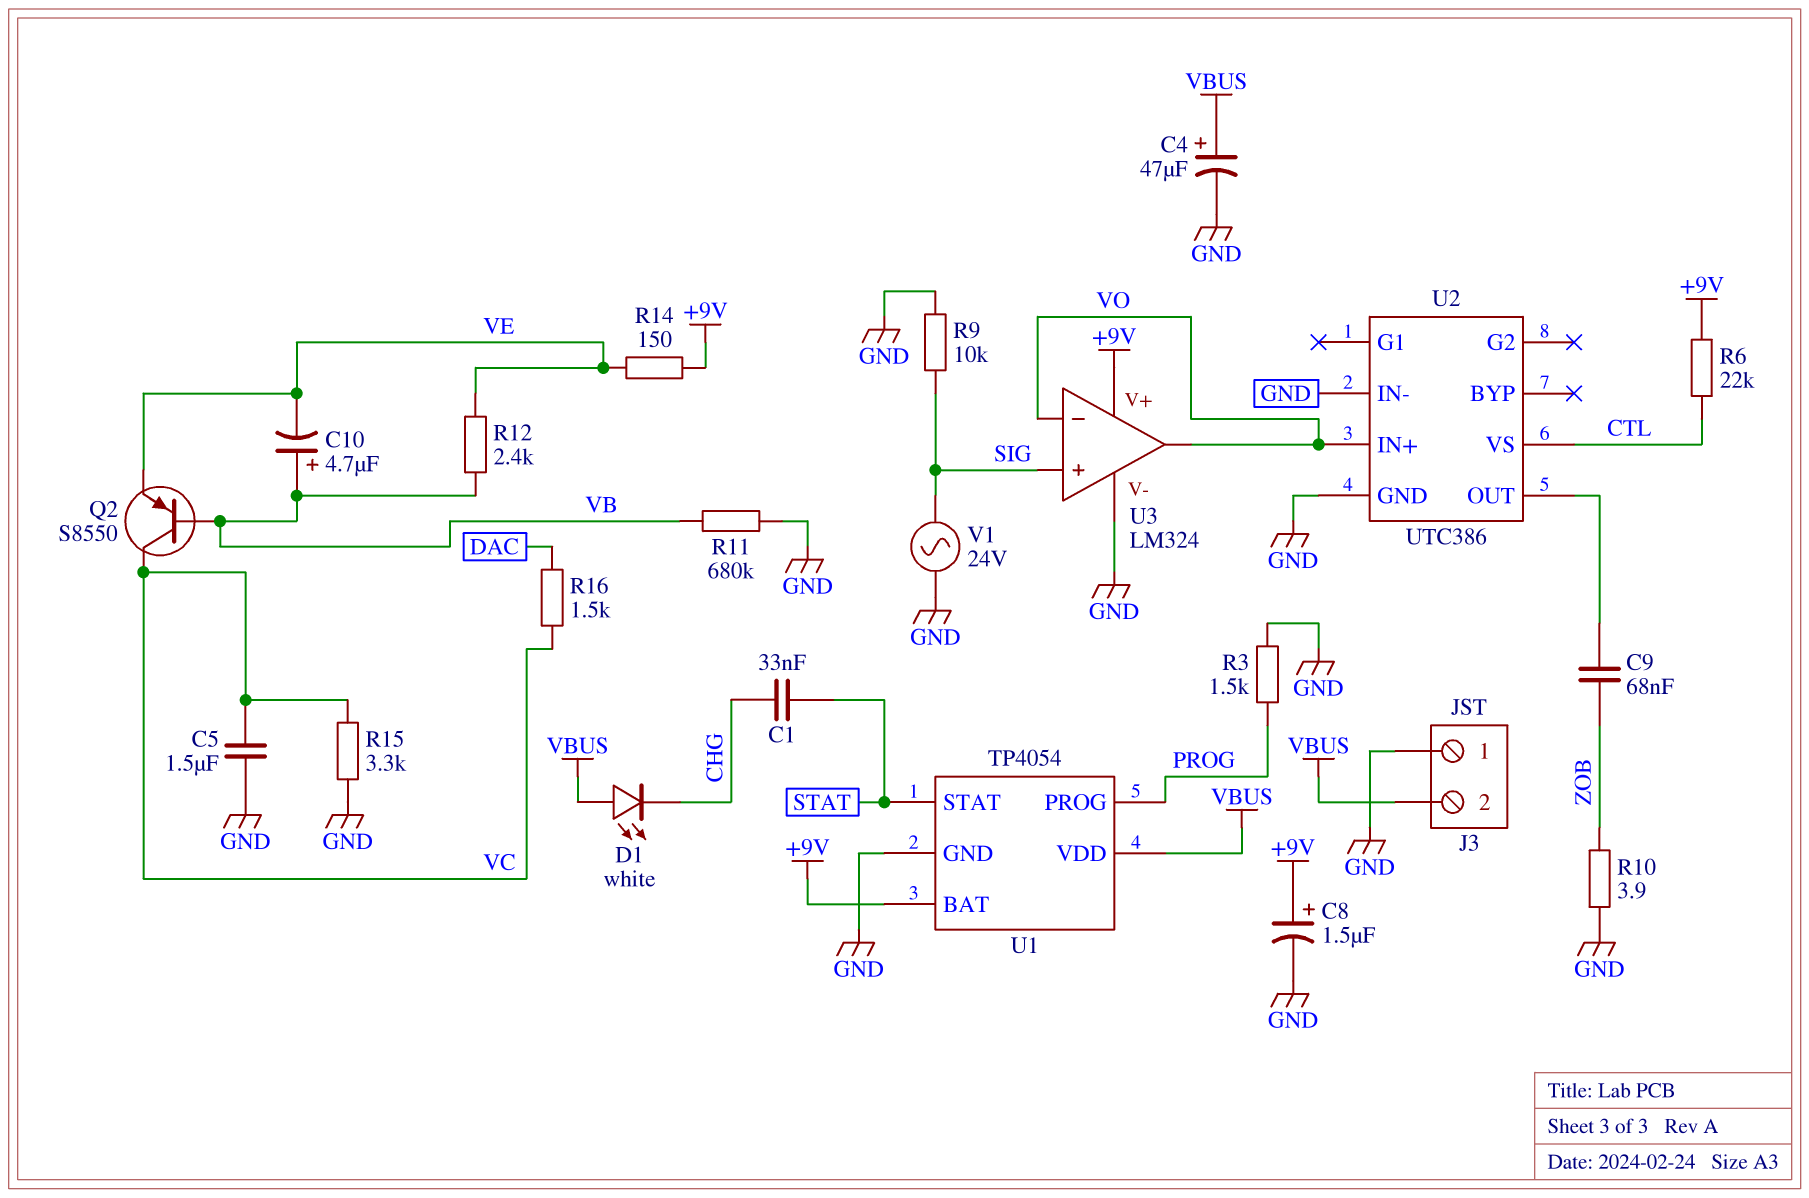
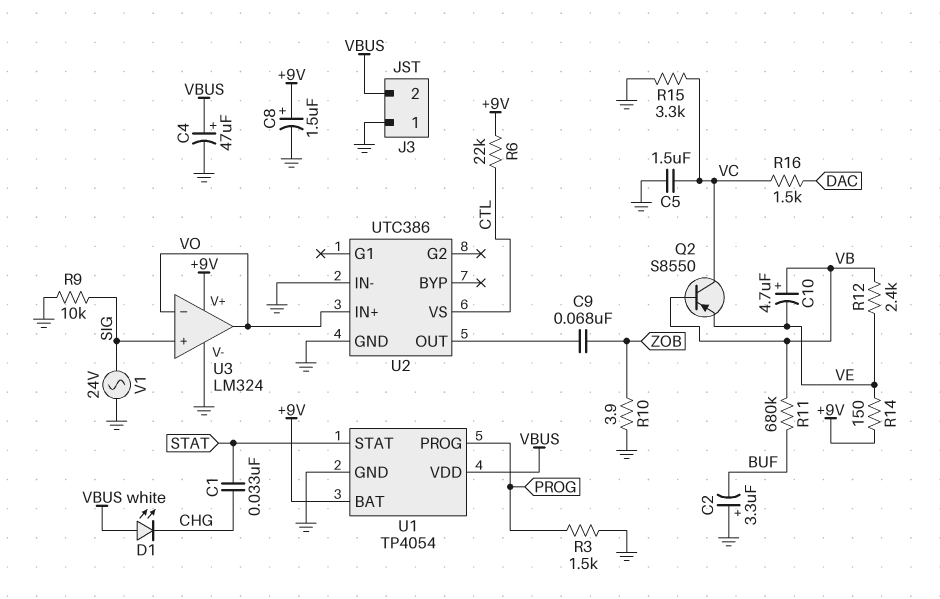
C2: none -> 3.3uF (plus GND, minus BUF)
R11: 680k (GND, VB) -> 680k (BUF, VB)

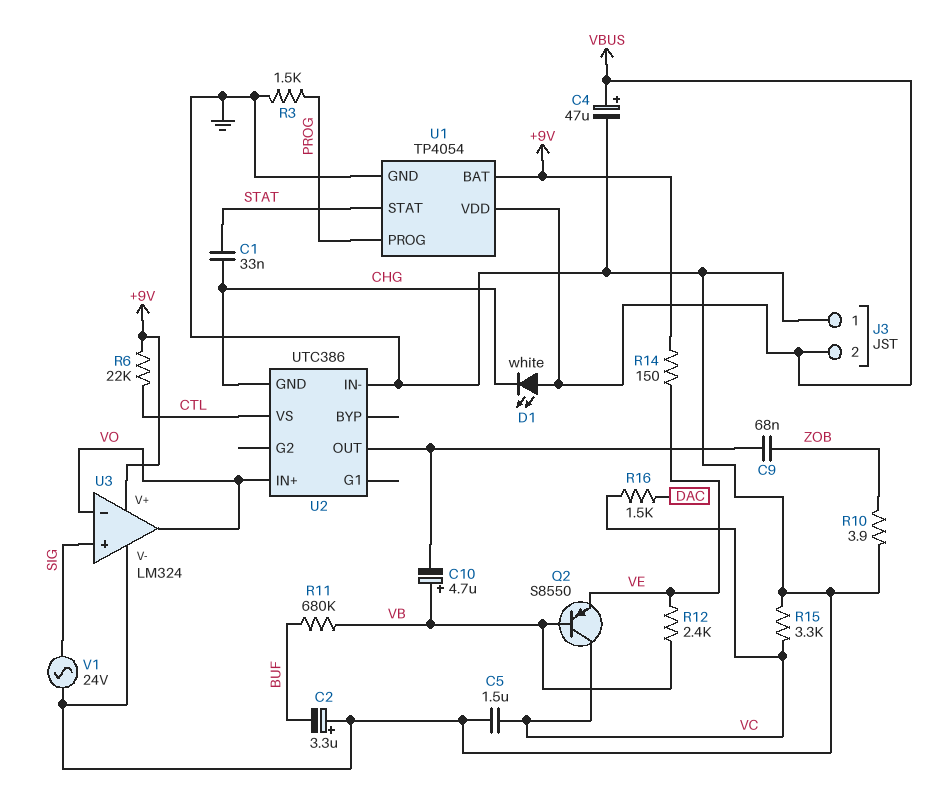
C8: 1.5uF (plus +9V, minus GND) -> none
C10: 4.7uF (plus VB, minus VE) -> 4.7uF (plus VB, minus U2/OUT)
R9: 10k (GND, SIG) -> none
U2 pin GND: GND -> CHG

